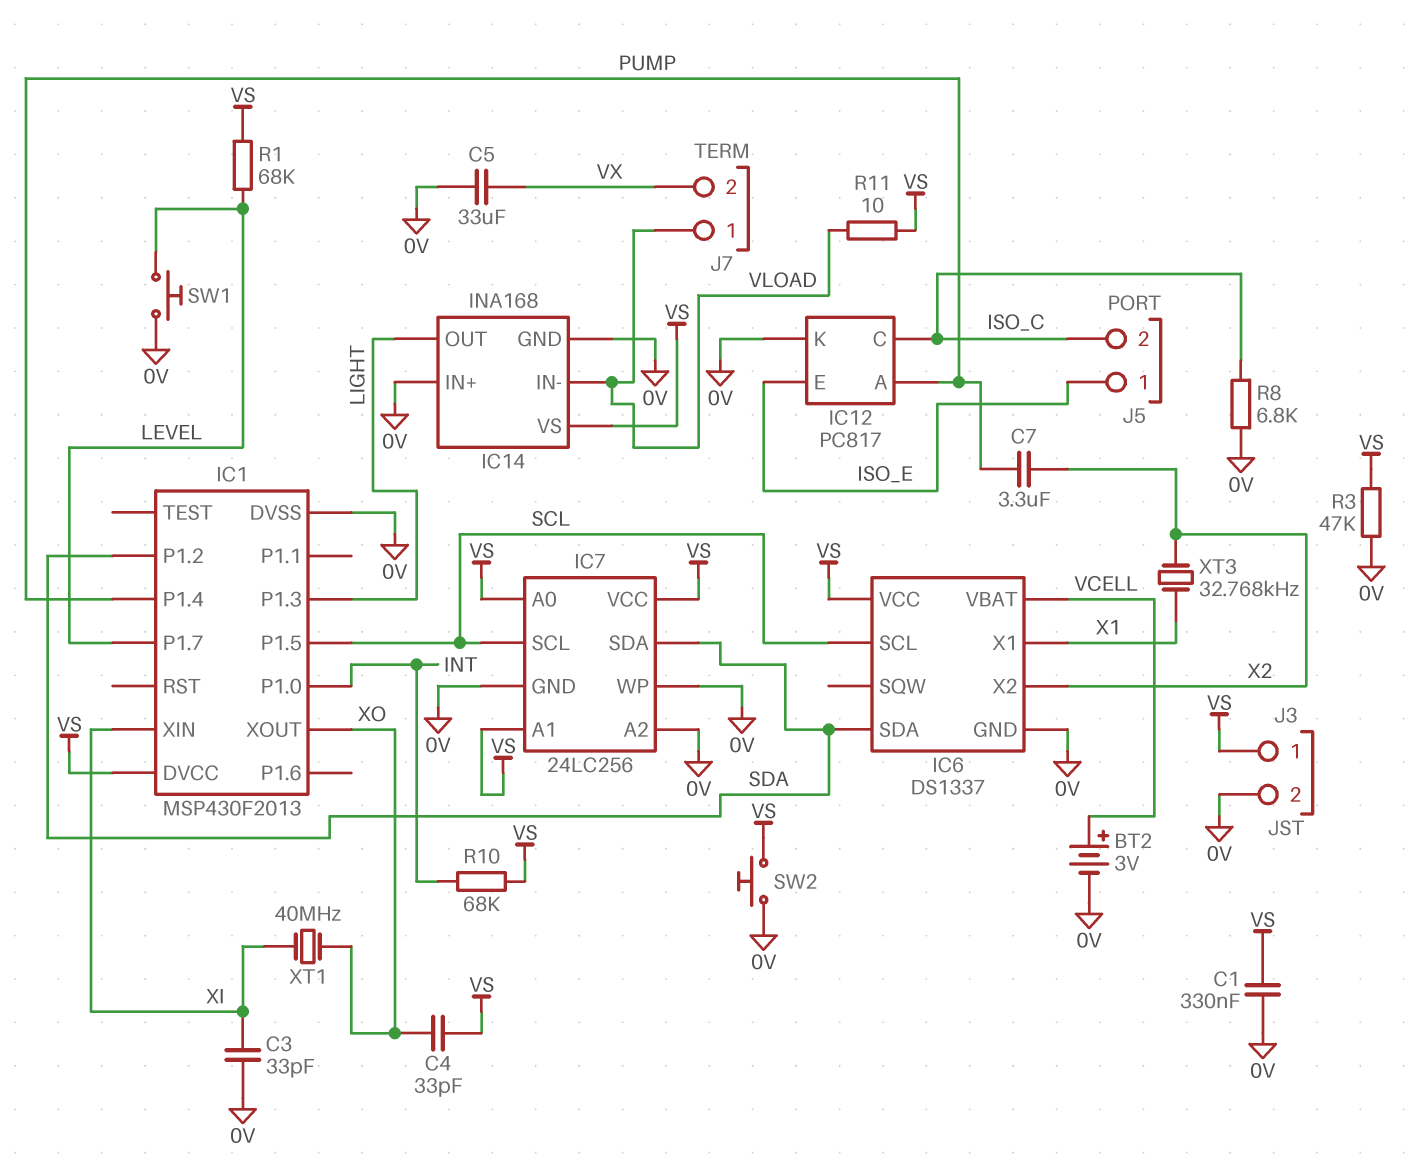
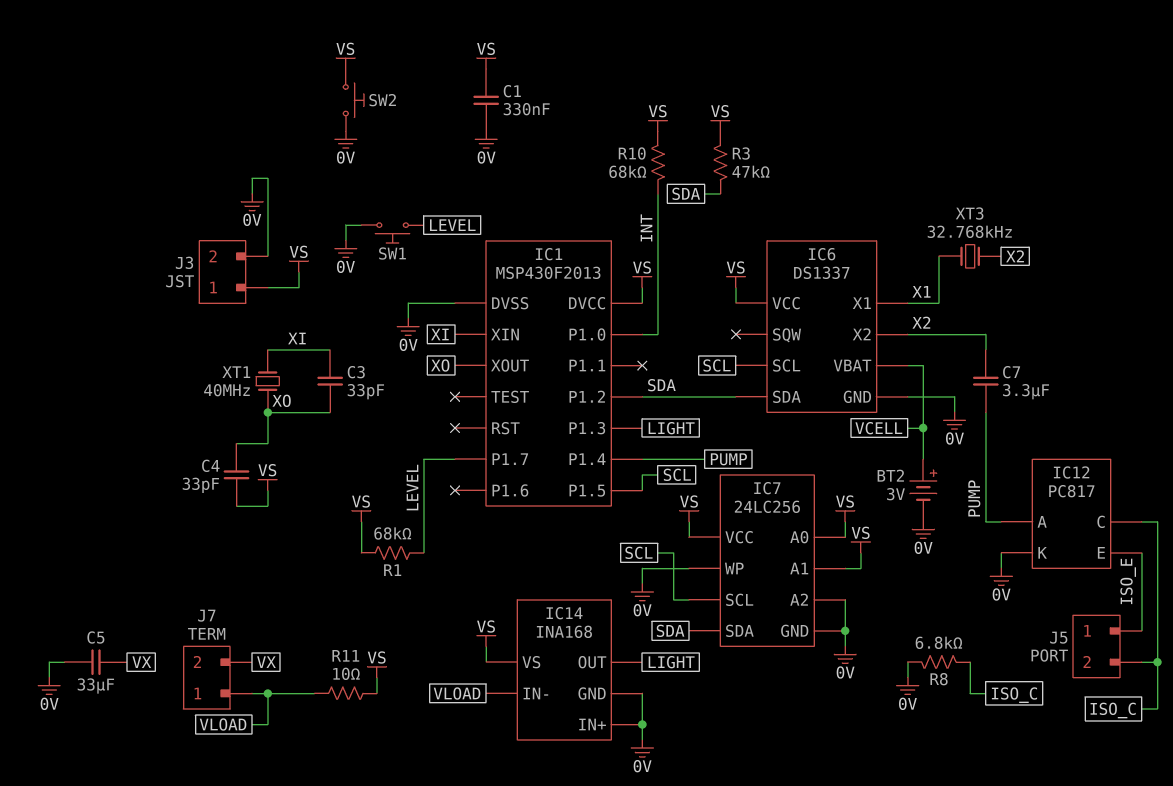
C3: 33pF (0V, XI) -> 33pF (XI, XO)
R3: 47k (0V, VS) -> 47k (SDA, VS)

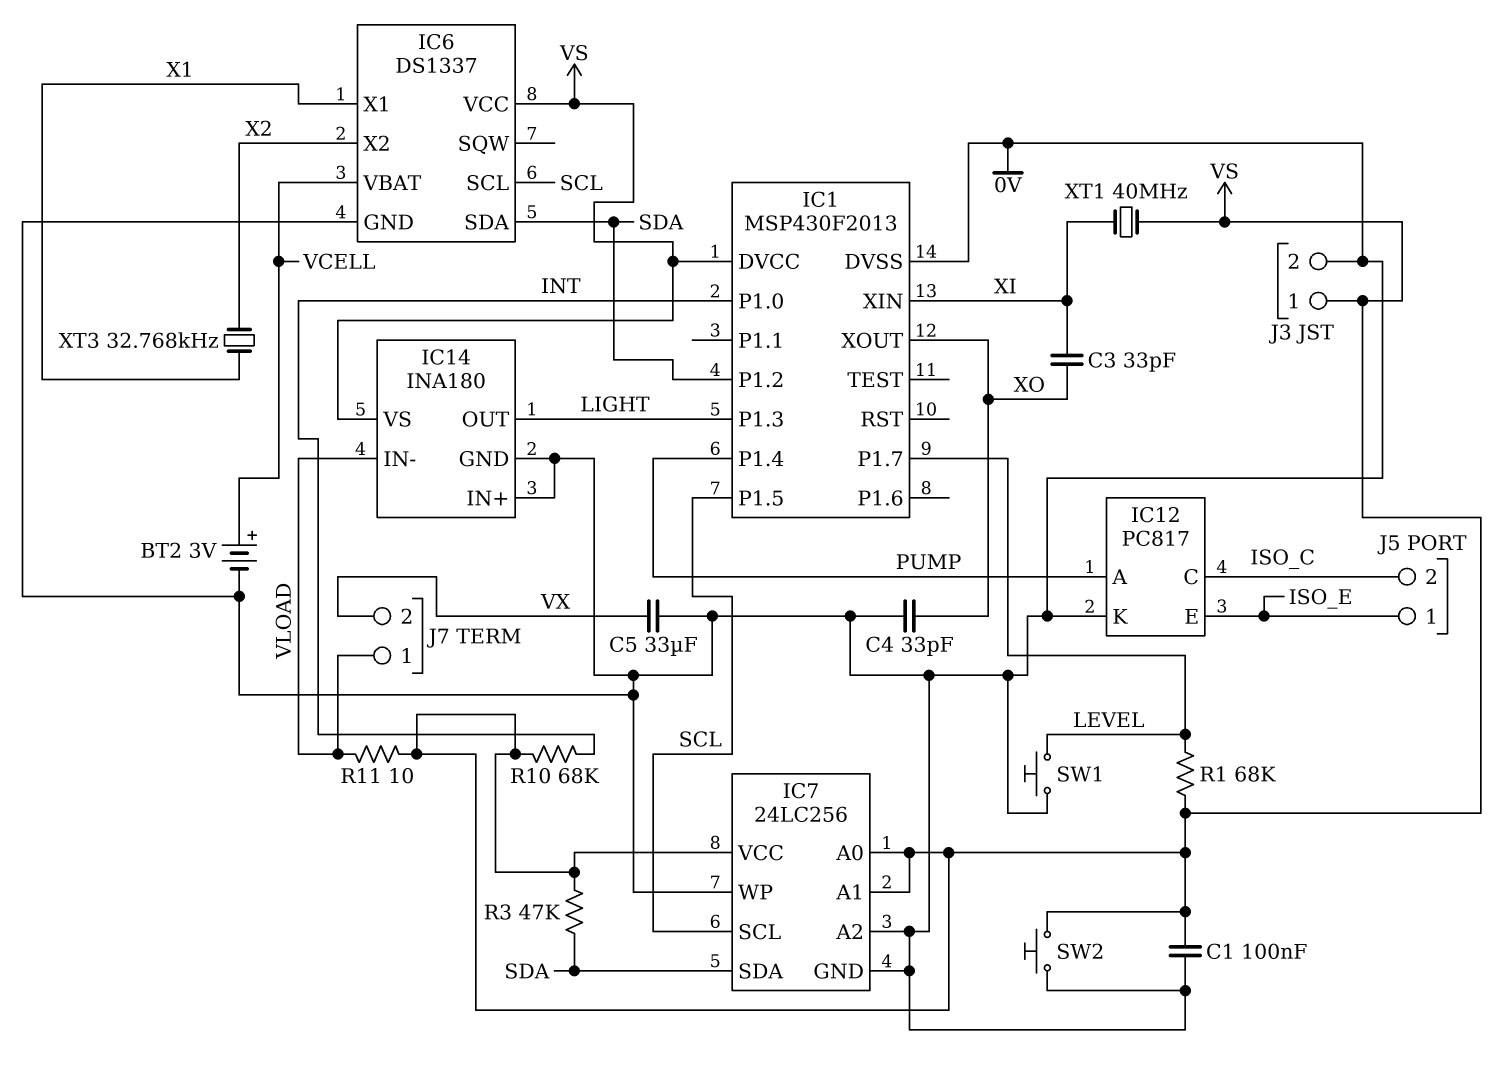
C1: 330nF (0V, VS) -> 100nF (0V, VS)
C4: 33pF (VS, XO) -> 33pF (0V, XO)
C7: 3.3uF (PUMP, X2) -> none
IC14: INA168 -> INA180
R8: 6.8k (0V, ISO_C) -> none
XT1: 40MHz (XI, XO) -> 40MHz (VS, XI)

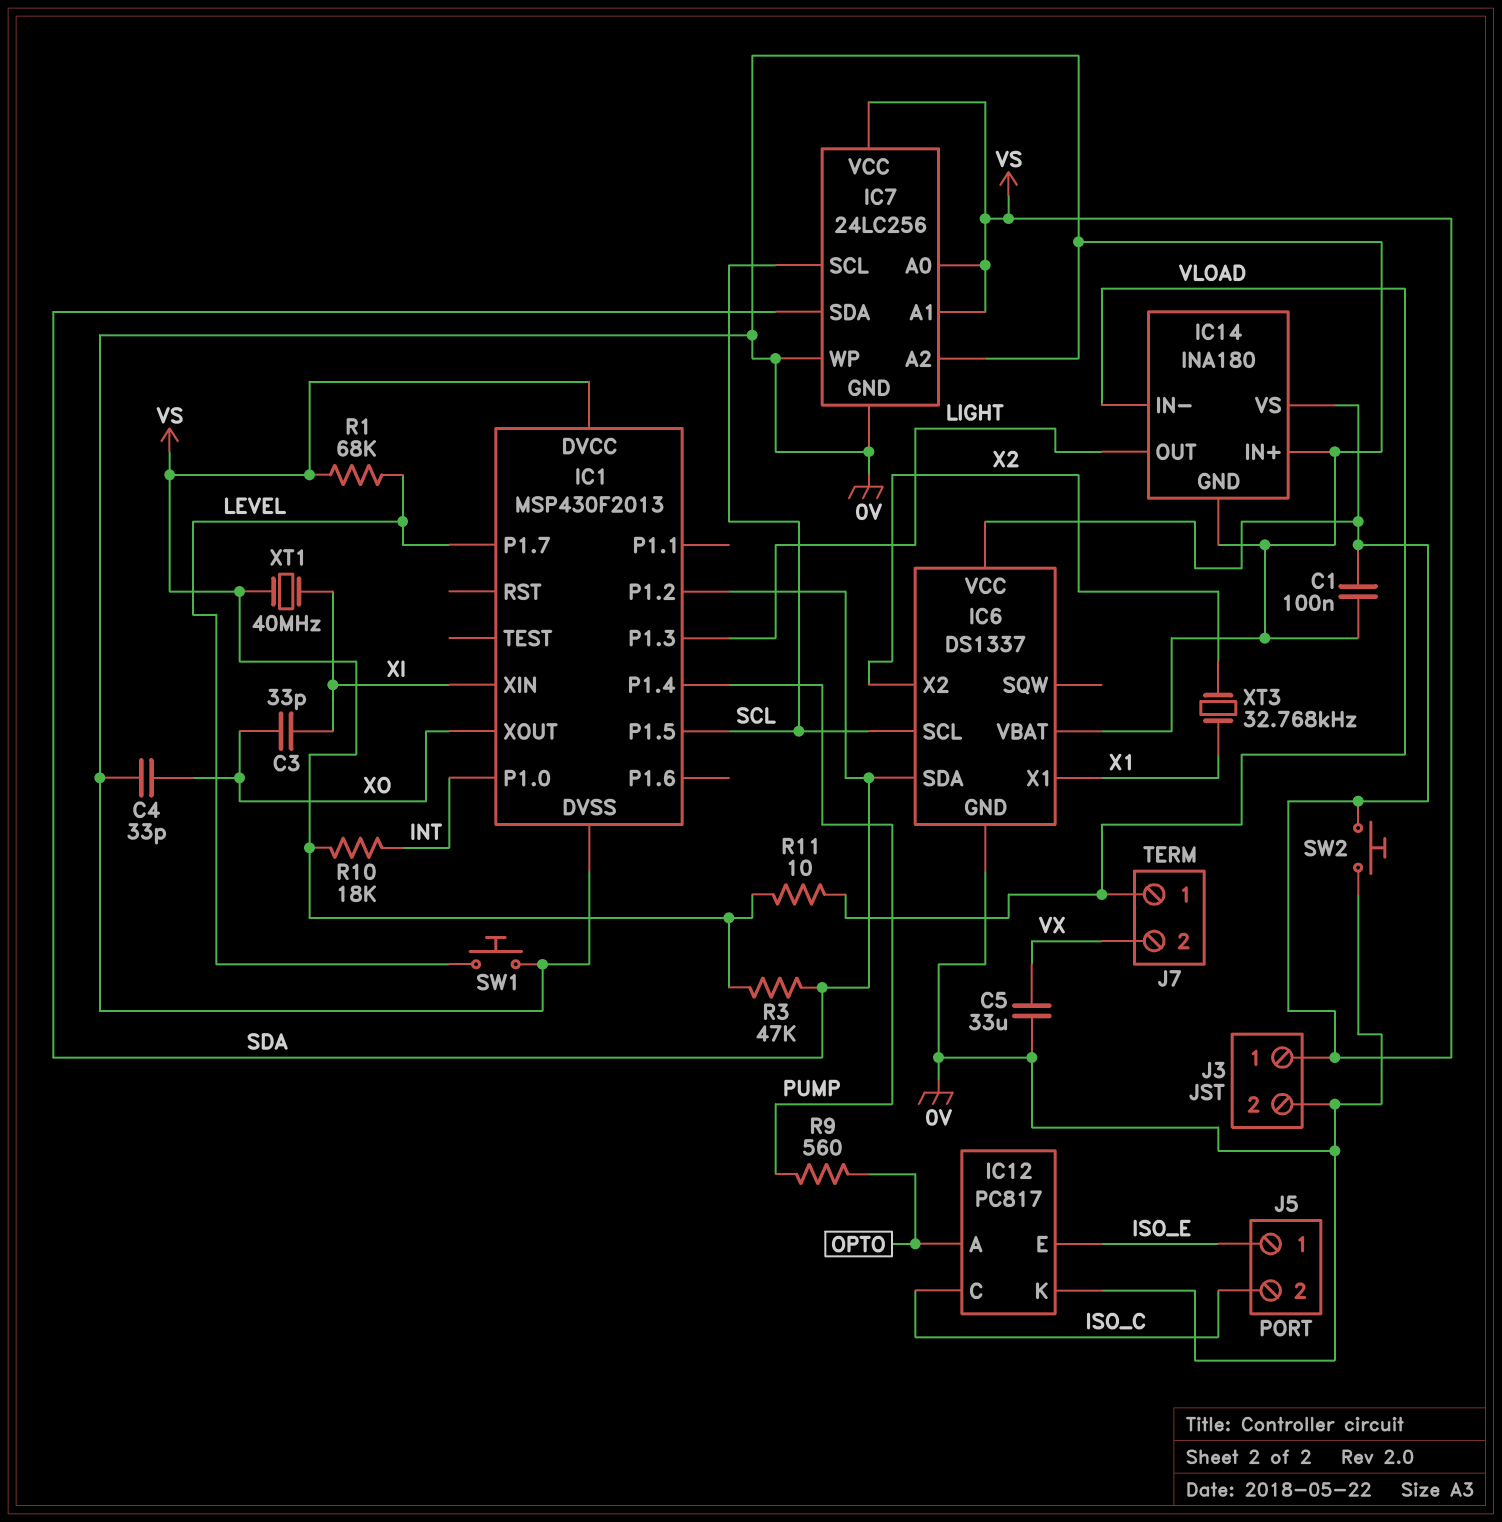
BT2: 3V (plus VCELL, minus 0V) -> none
IC6 pin VBAT: VCELL -> 0V
IC12 pin A: PUMP -> OPTO
R9: none -> 560 (OPTO, PUMP)
R10: 68k (INT, VS) -> 18k (INT, VS)

